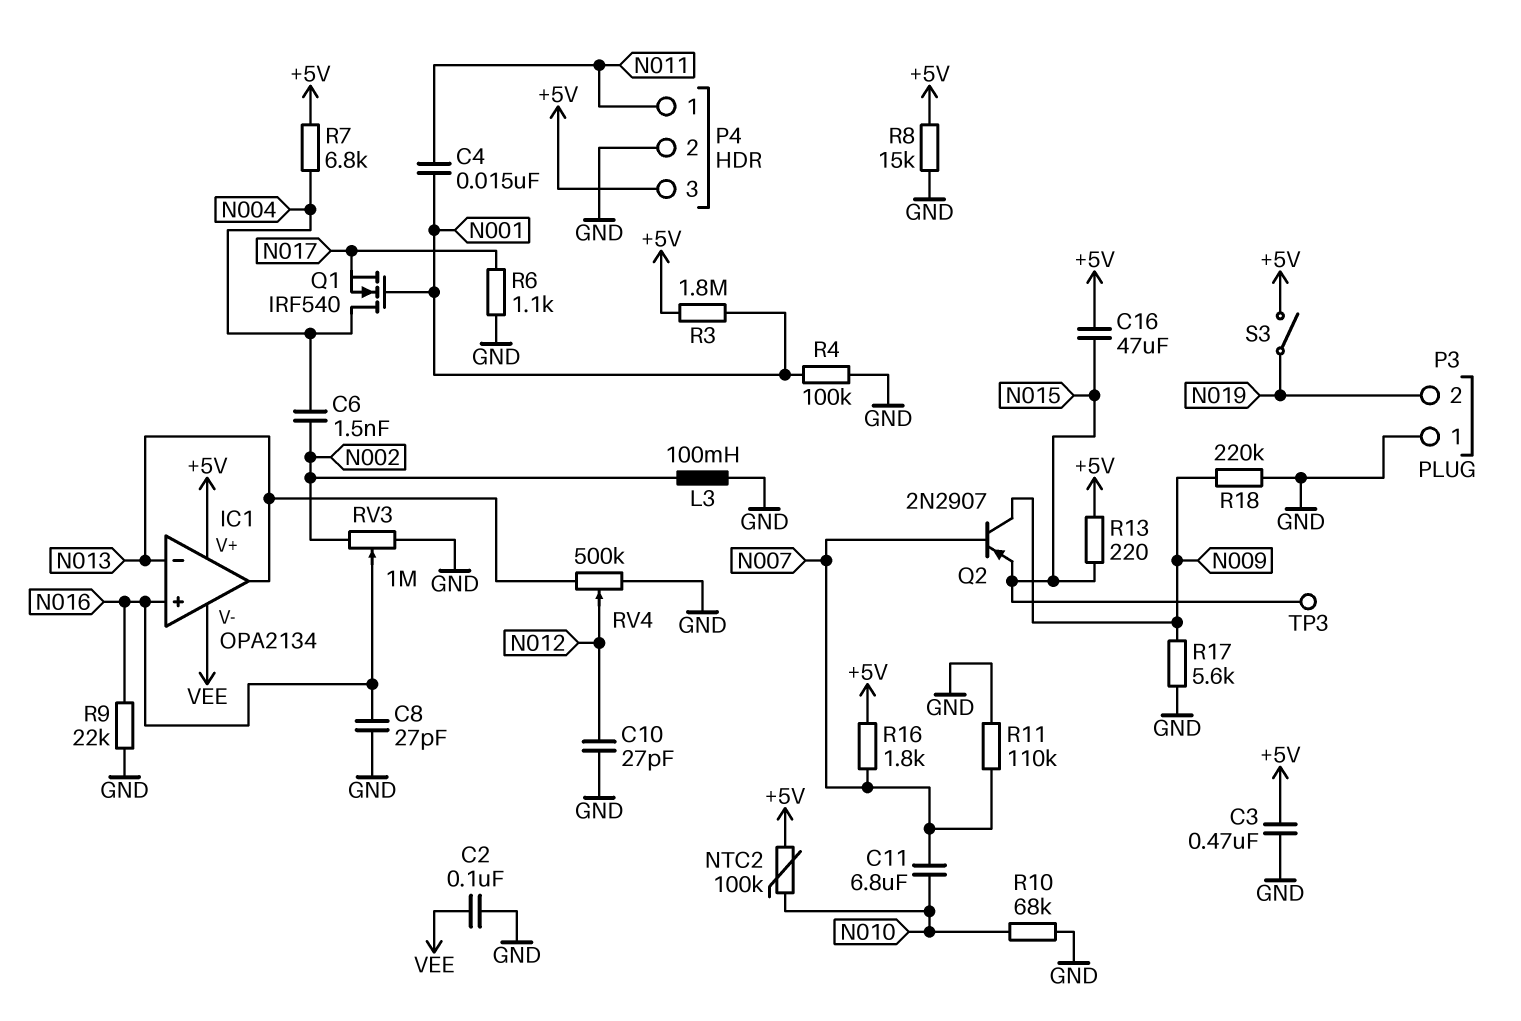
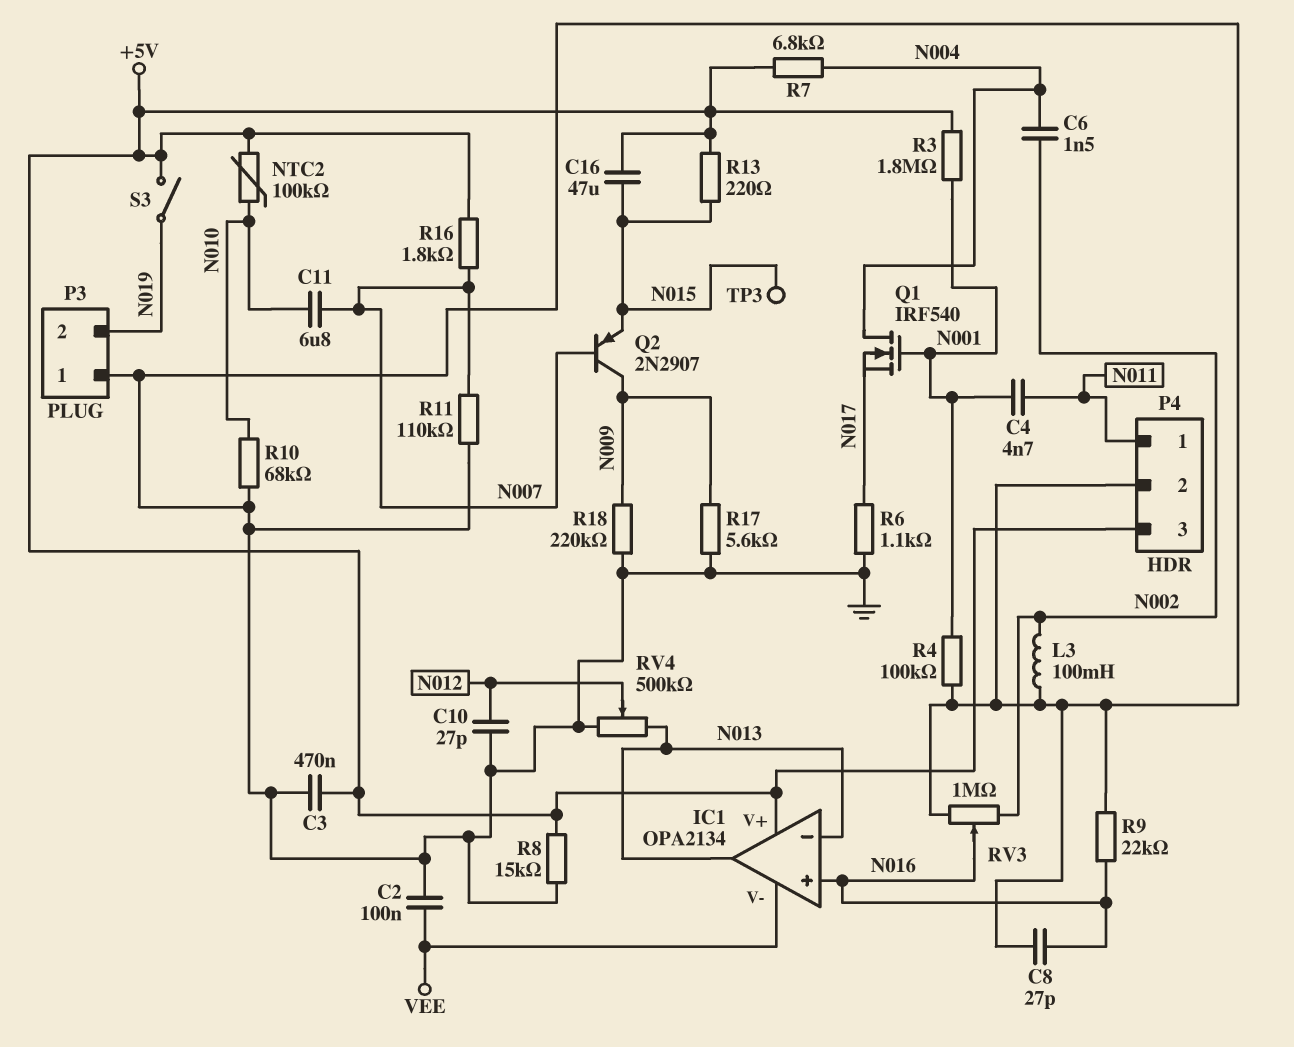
C4: 15nF (N001, N011) -> 4.7nF (N001, N011)

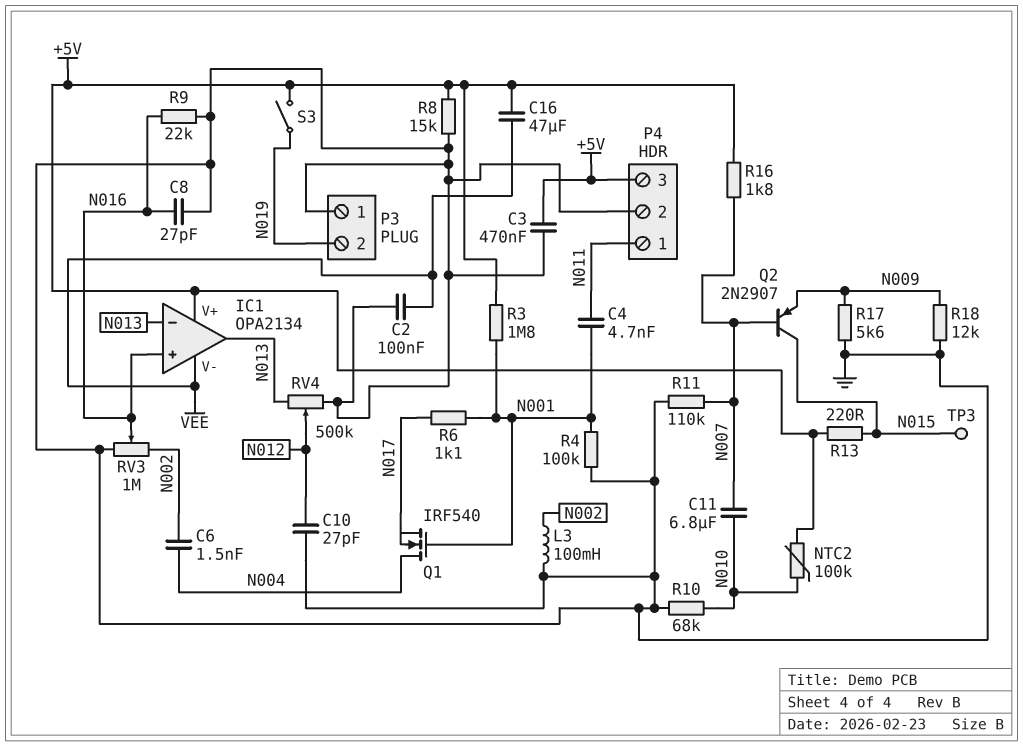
C16: 47uF (+5V, N015) -> 47uF (+5V, VEE)
Q2: PNP 2N2907 (B N007, C N009, E N015) -> PNP 2N2907 (B N007, C N015, E N009)
R6: 1.1k (GND, N017) -> 1.1k (N001, N017)
R7: 6.8k (+5V, N004) -> none
R18: 220k (GND, N009) -> 12k (GND, N009)

